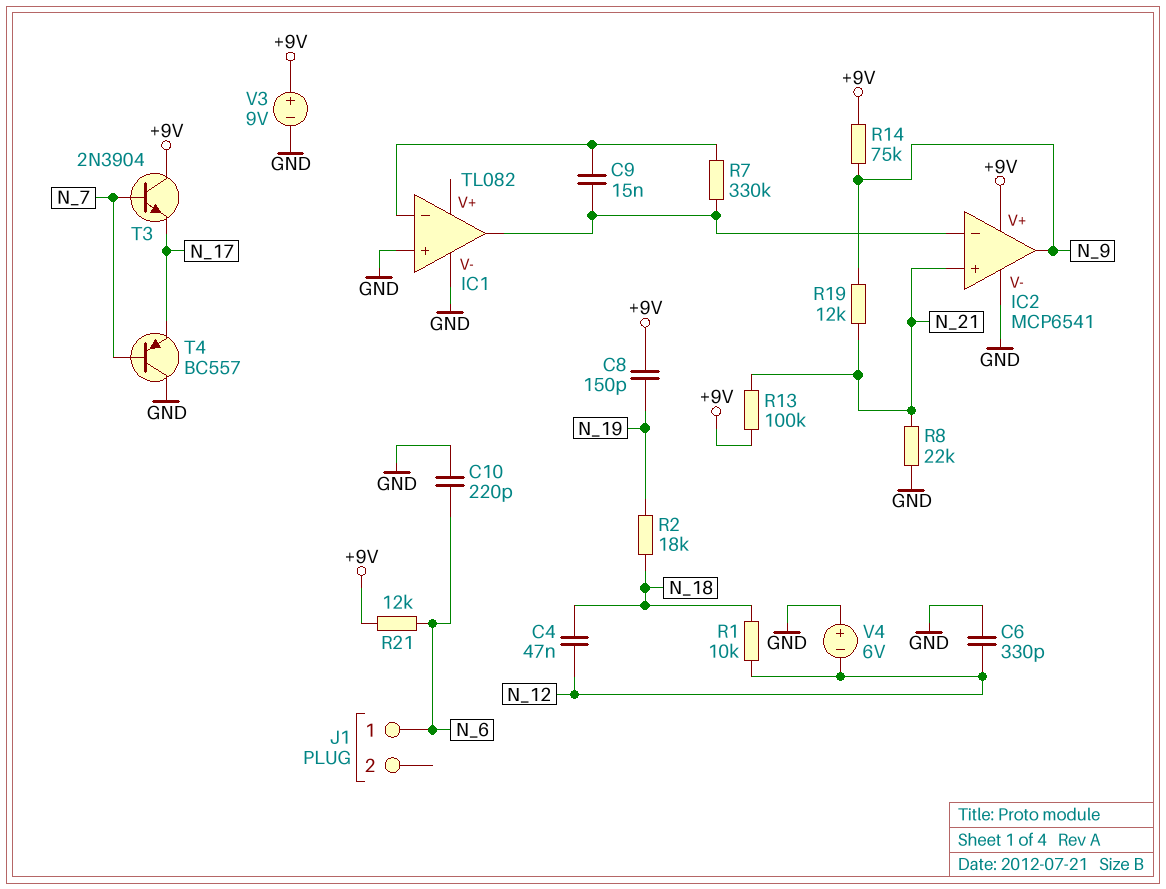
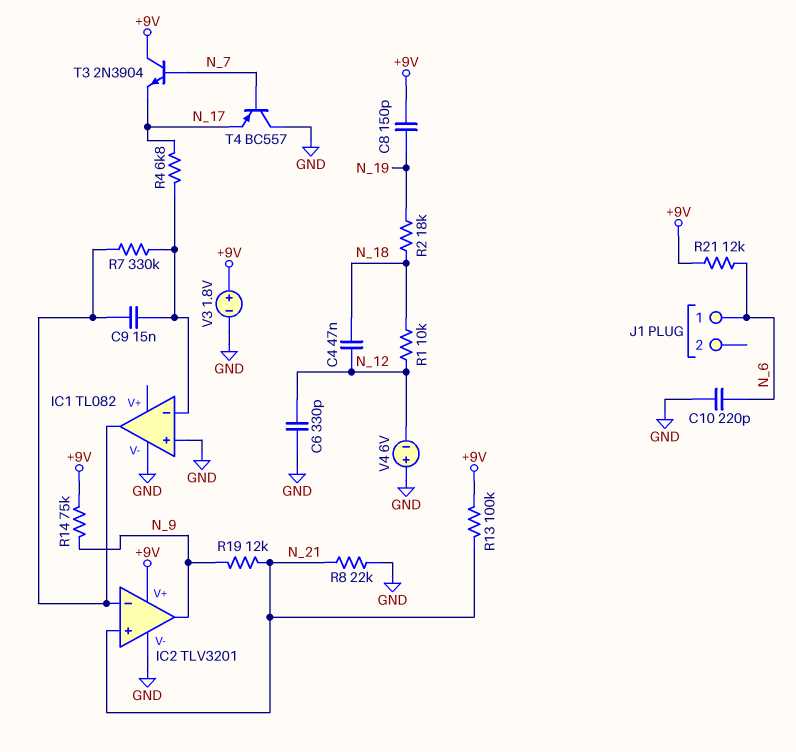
IC2: MCP6541 -> TLV3201
R4: none -> 6.8k (IC1/in-, N_17)
V3: 9V (plus +9V, minus GND) -> 1.8V (plus +9V, minus GND)

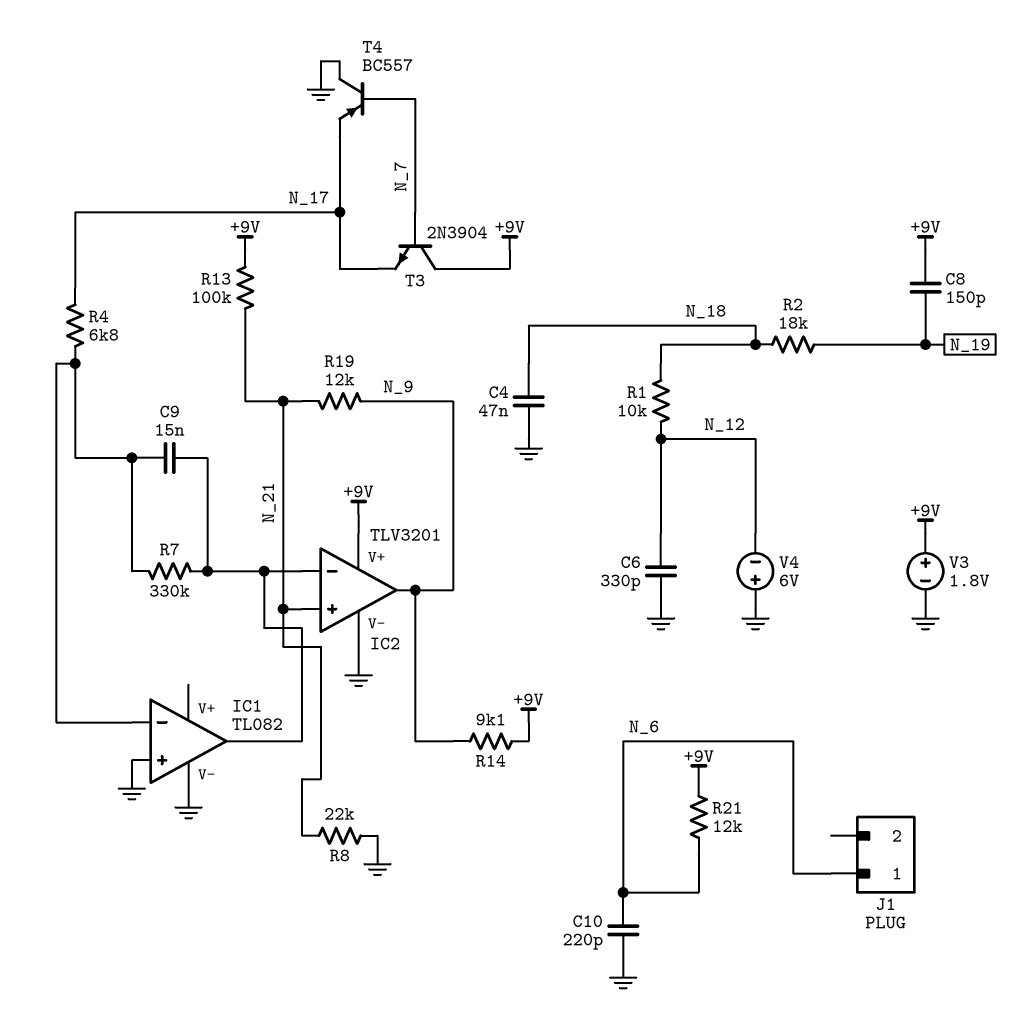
C4: 47nF (N_12, N_18) -> 47nF (GND, N_18)
R14: 75k (+9V, N_9) -> 9.1k (+9V, N_9)

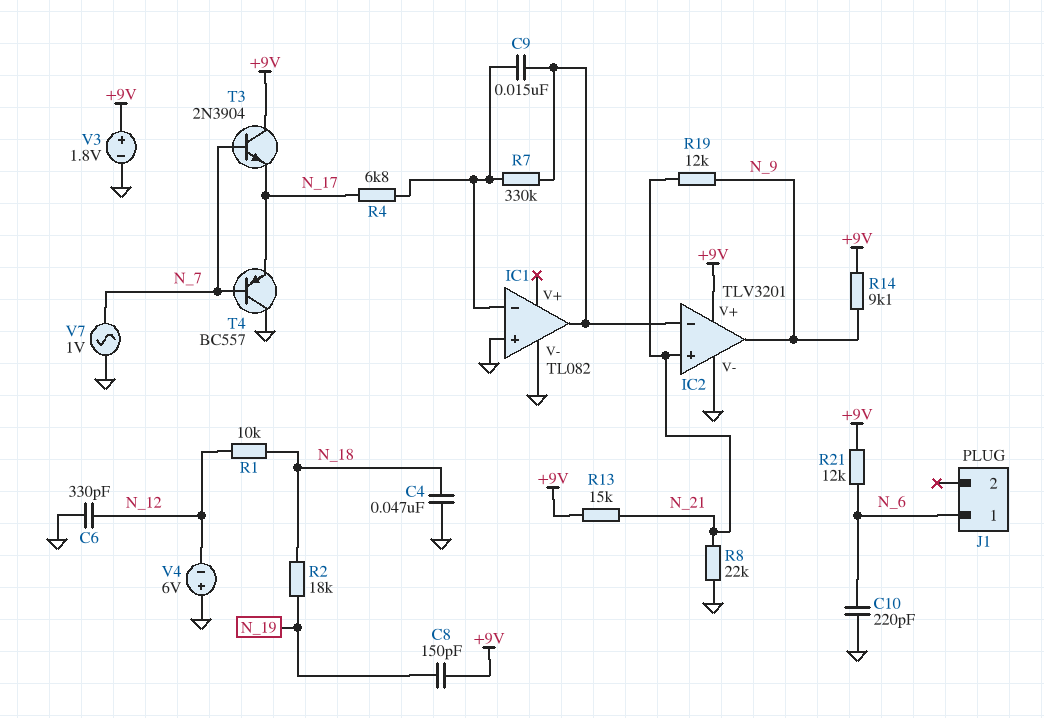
R13: 100k (+9V, N_21) -> 15k (+9V, N_21)
V7: none -> AC 1V (GND, N_7)

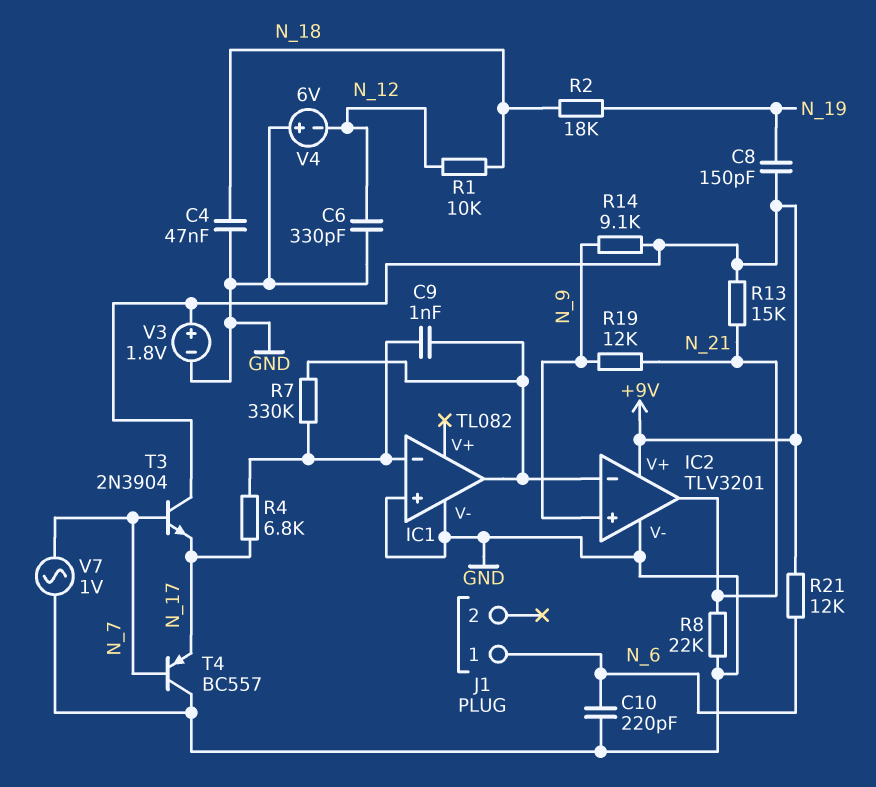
C9: 15nF (IC1/in-, IC1/out) -> 1nF (IC1/in-, IC1/out)
IC2 pin in+: N_21 -> N_9
IC2 pin out: N_9 -> N_21

